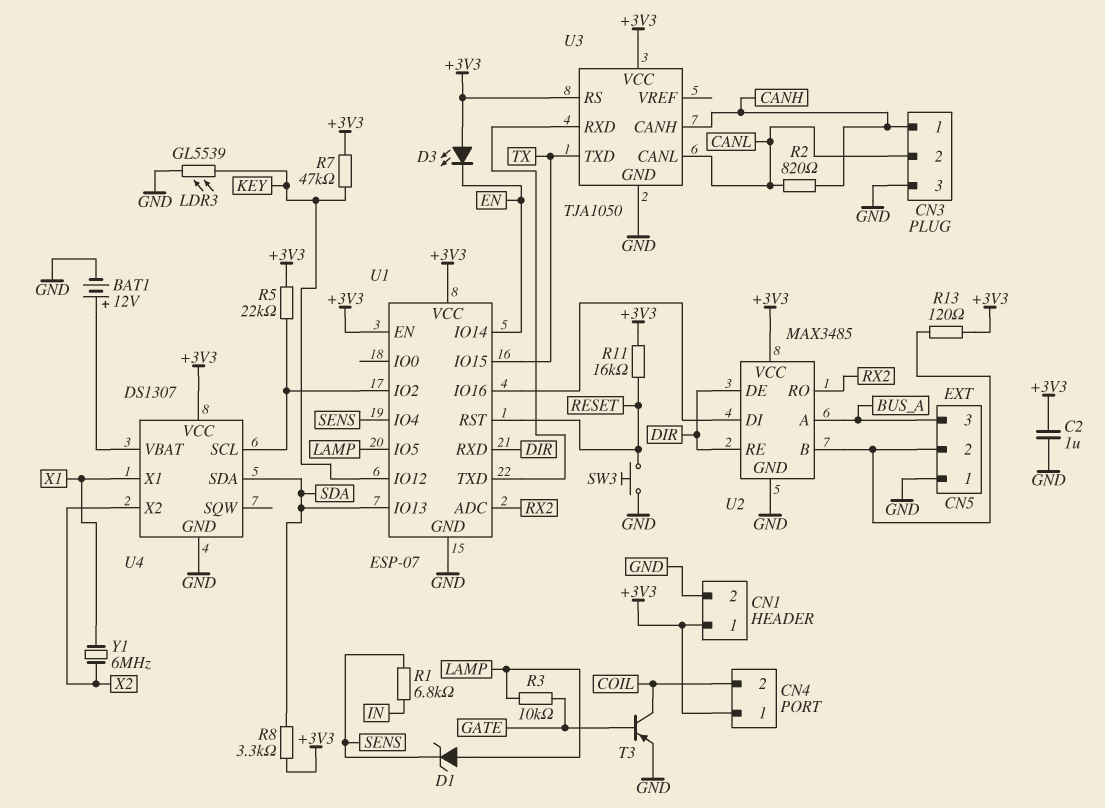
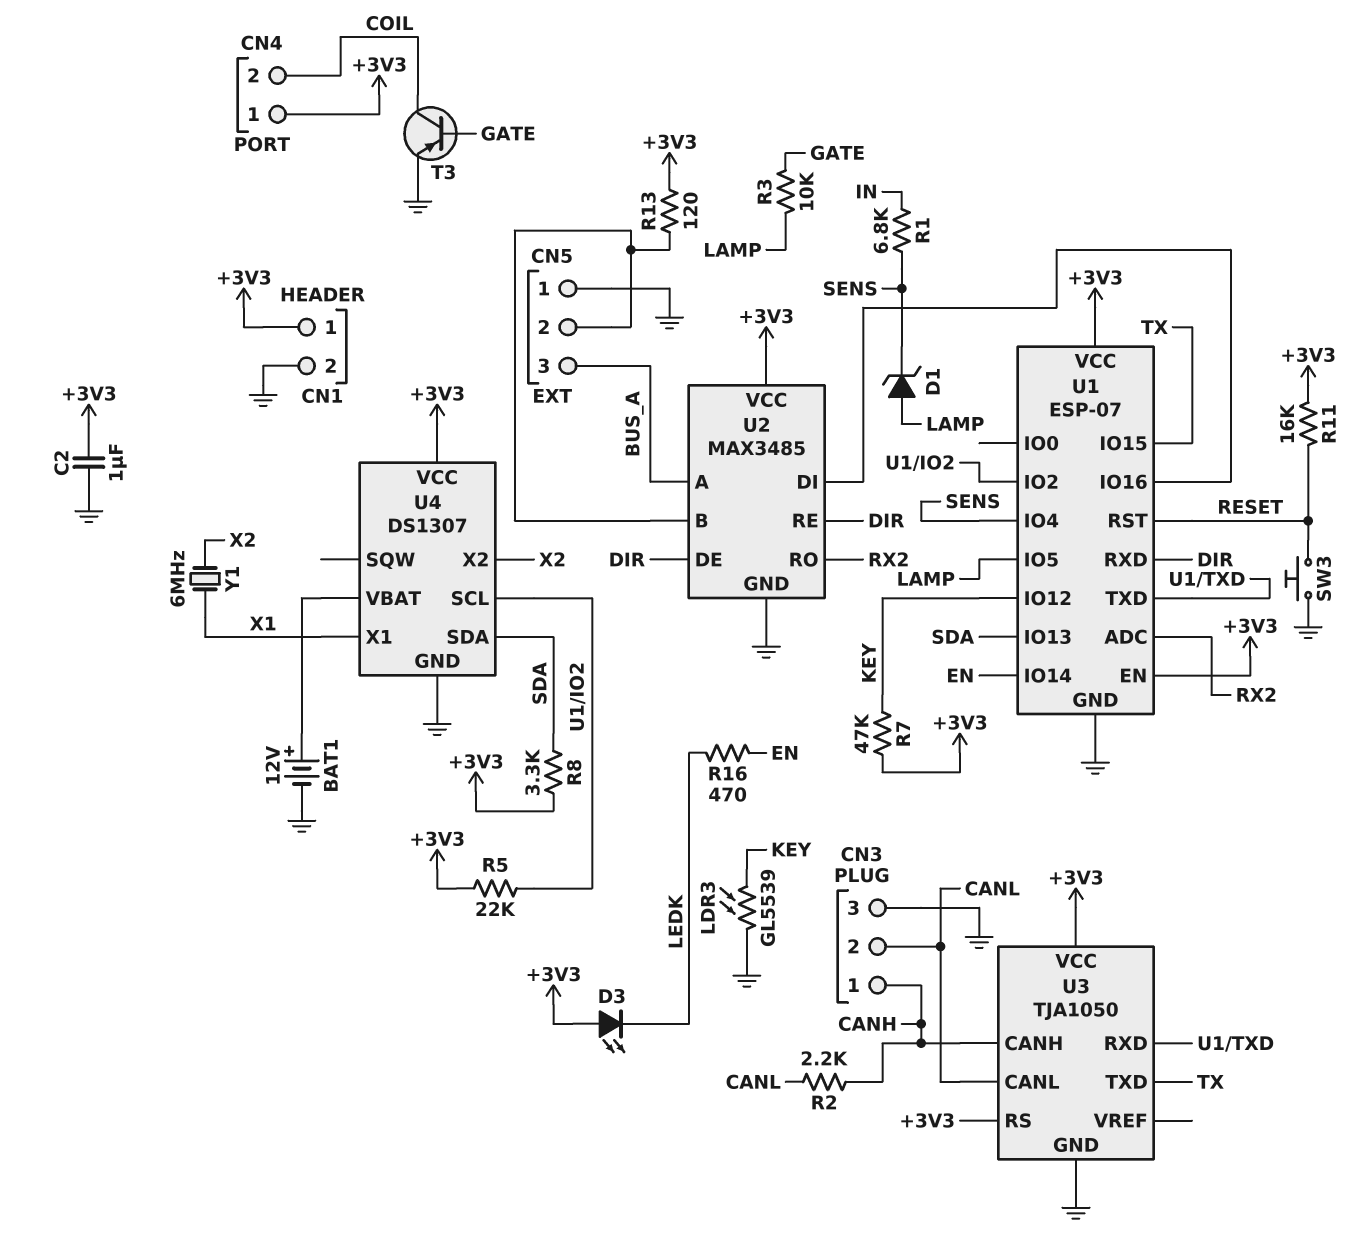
D3: LED (A +3V3, K EN) -> LED (A +3V3, K LEDK)
R2: 820 (CANH, CANL) -> 2.2k (CANH, CANL)
R16: none -> 470 (EN, LEDK)

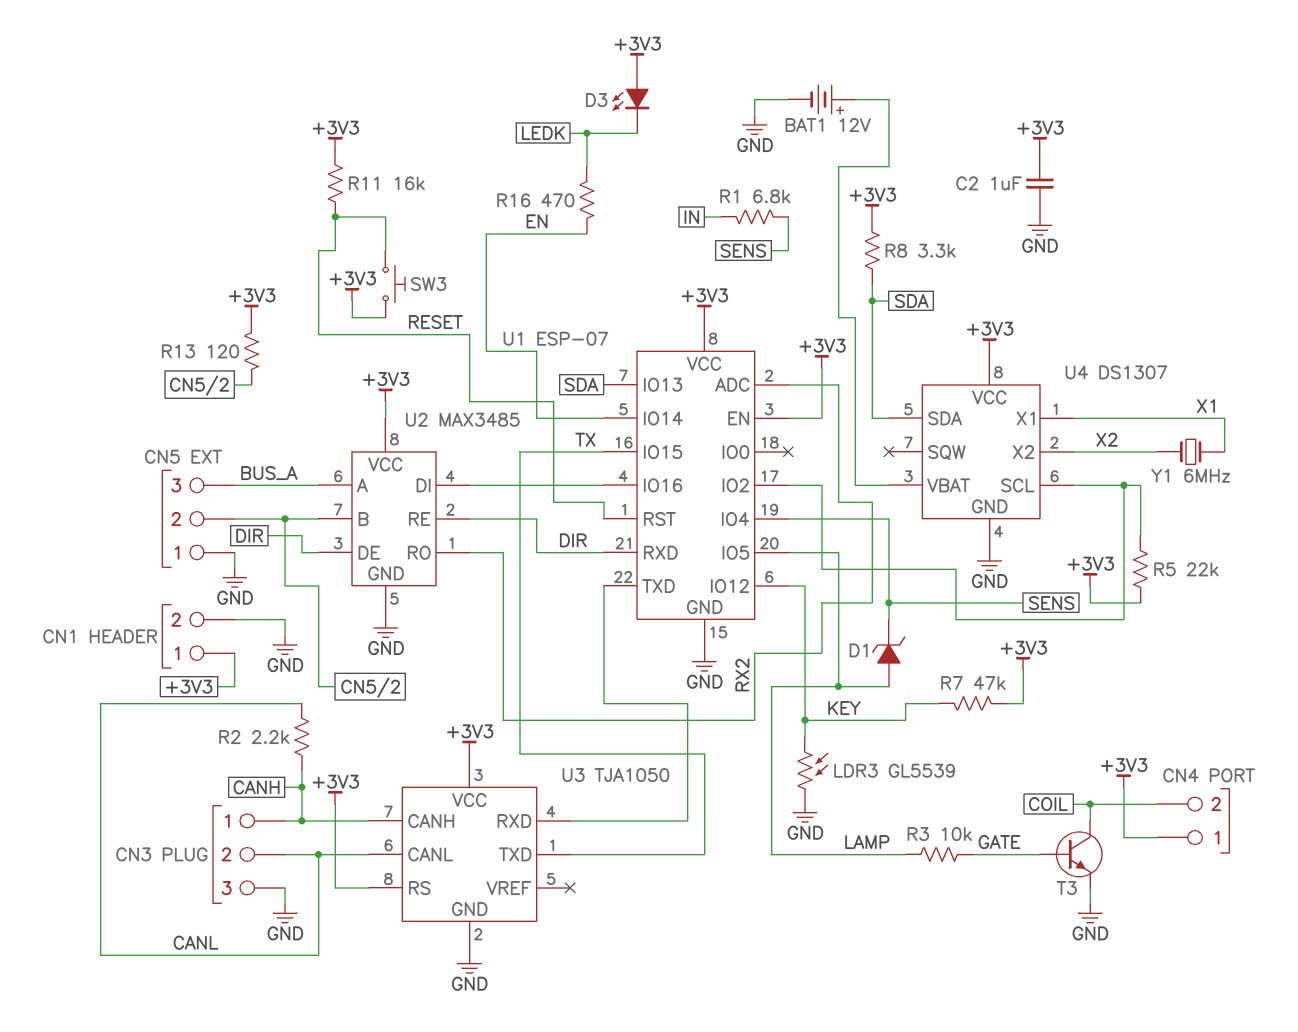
SW3: button (GND, RESET) -> button (+3V3, RESET)
T3: PNP (B GATE, C COIL, E GND) -> NPN (B GATE, C COIL, E GND)

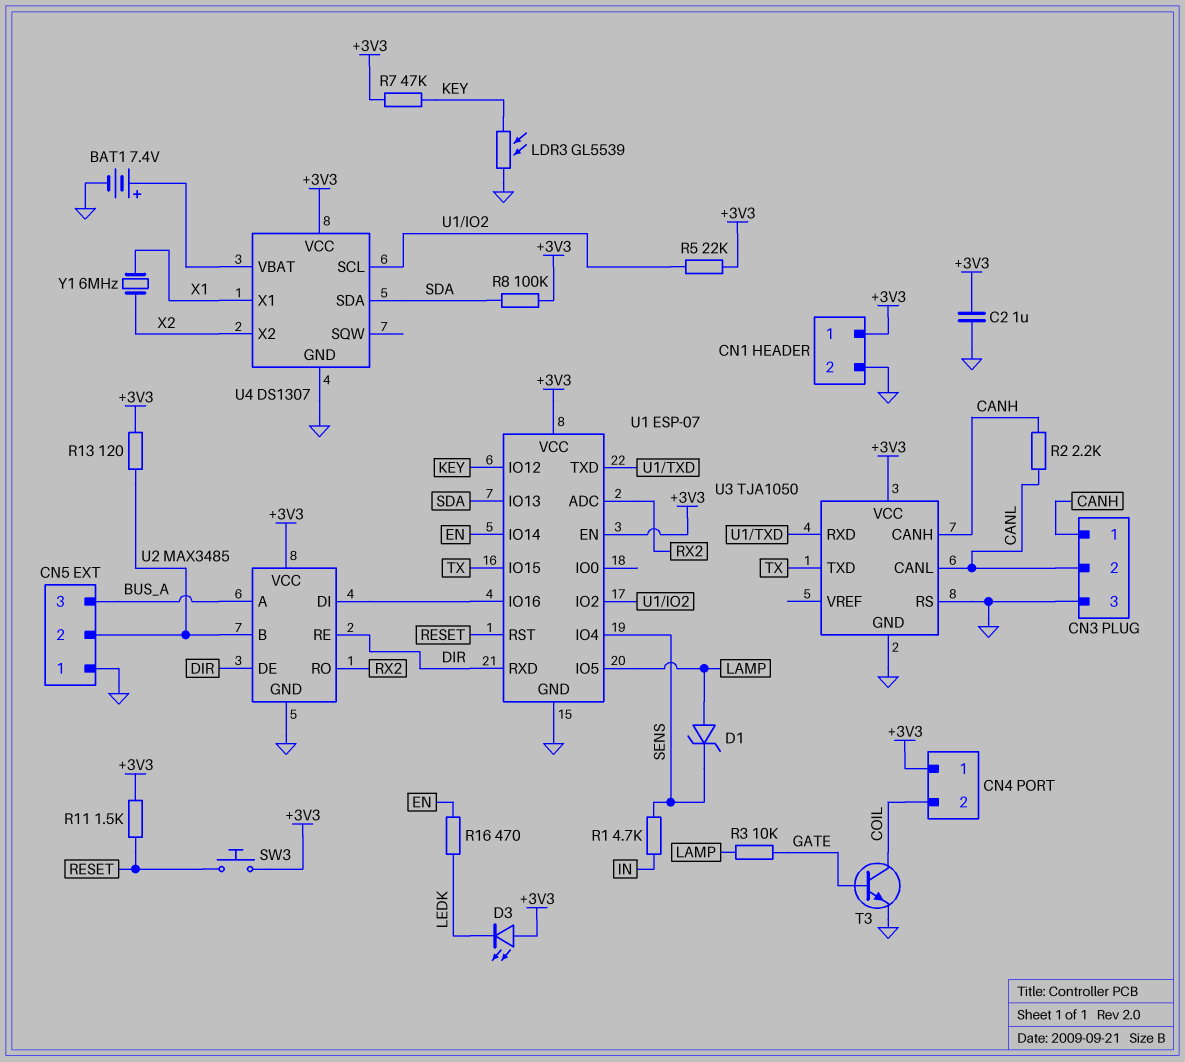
BAT1: 12V (plus U4/VBAT, minus GND) -> 7.4V (plus U4/VBAT, minus GND)
R1: 6.8k (IN, SENS) -> 4.7k (IN, SENS)
R8: 3.3k (+3V3, SDA) -> 100k (+3V3, SDA)
R11: 16k (+3V3, RESET) -> 1.5k (+3V3, RESET)
U3 pin RS: +3V3 -> GND

